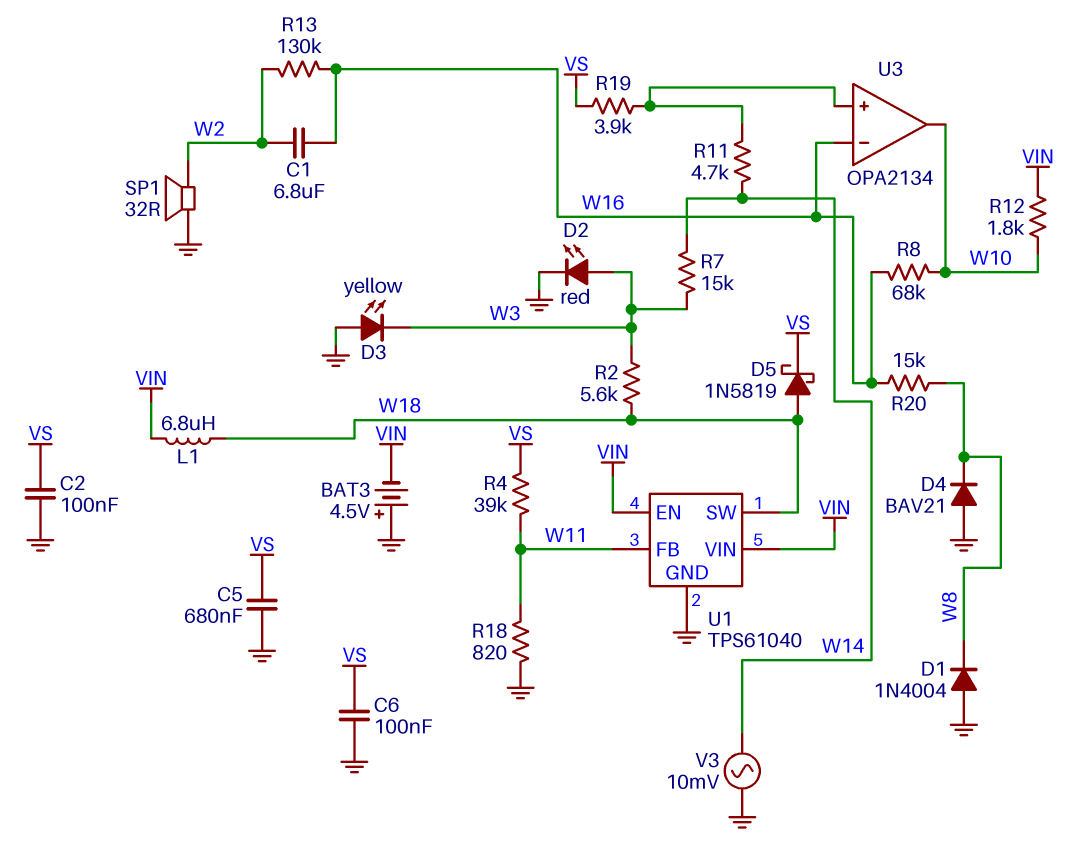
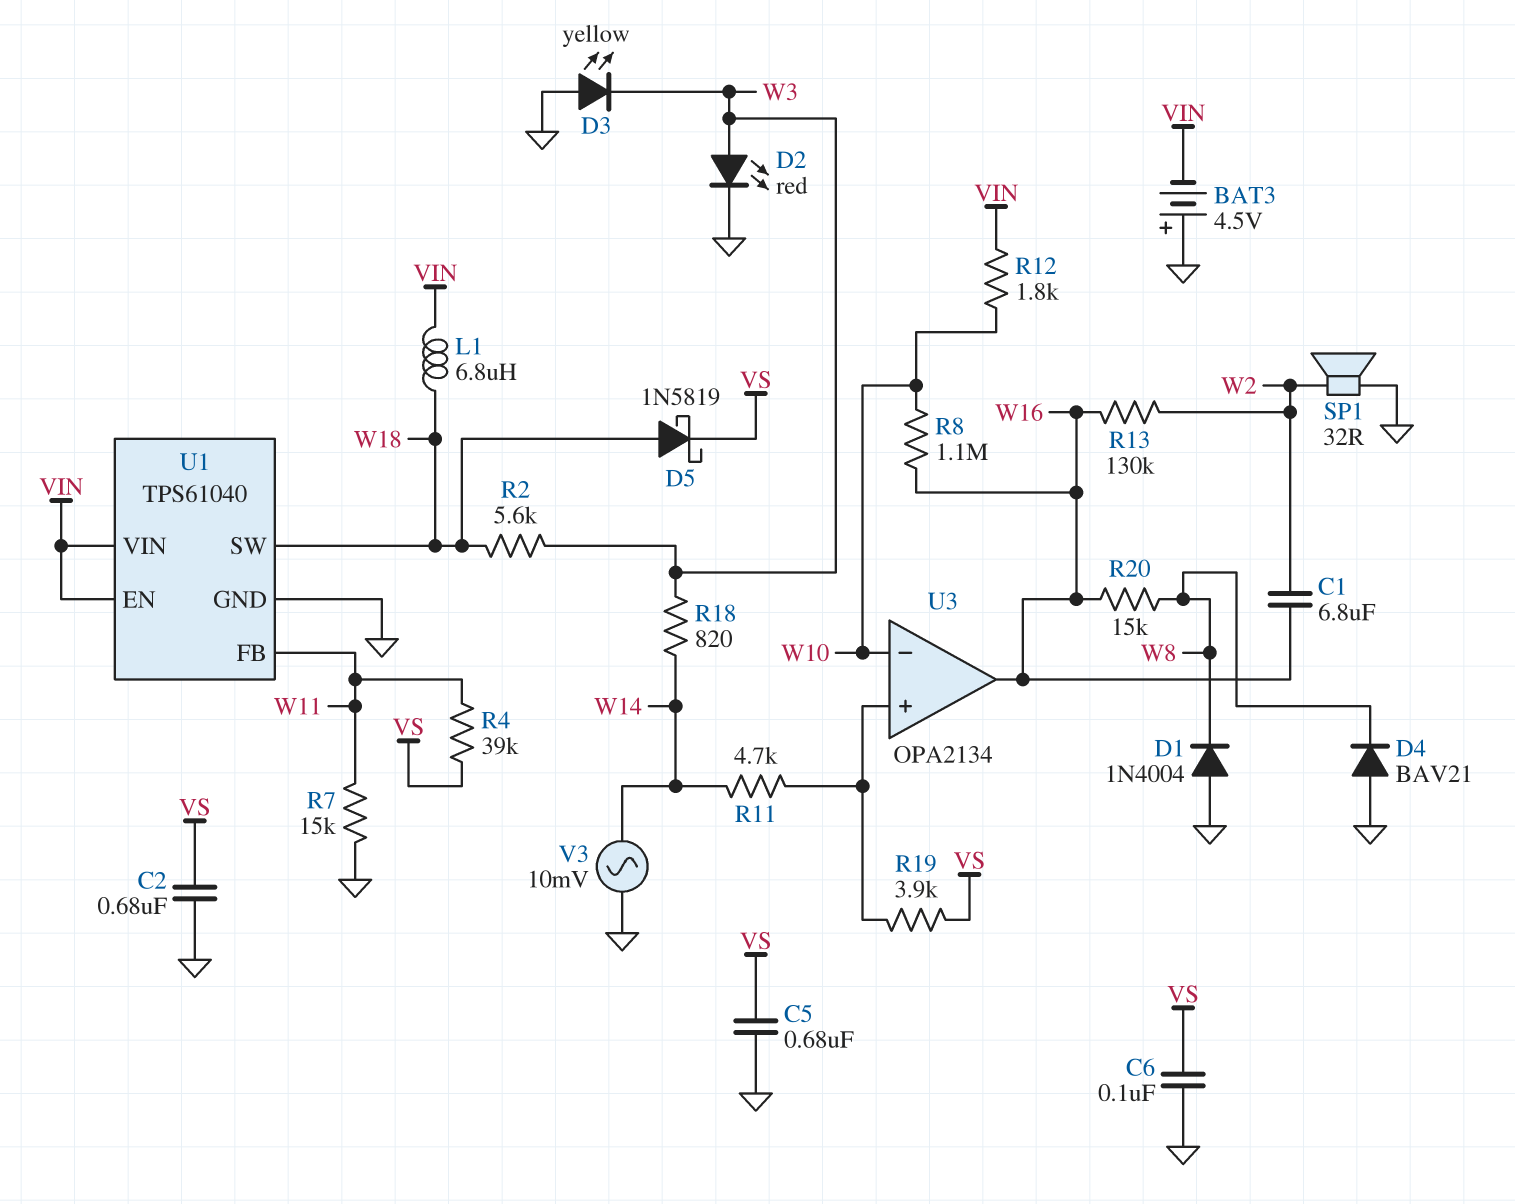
C2: 100nF (GND, VS) -> 680nF (GND, VS)
R7: 15k (W3, W14) -> 15k (GND, W11)
R8: 68k (W10, W16) -> 1.1M (W10, W16)
R18: 820 (GND, W11) -> 820 (W3, W14)
U3 pin in-: W16 -> W10
U3 pin out: W10 -> W16

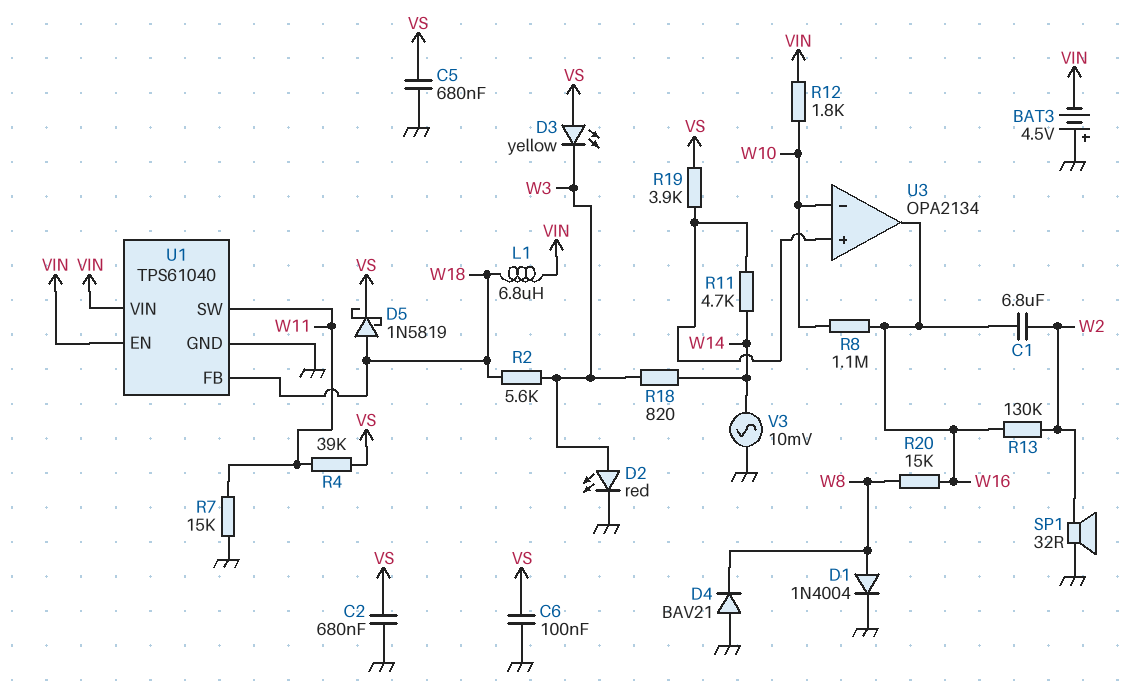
D1: diode 1N4004 (A GND, K W8) -> diode 1N4004 (A W8, K GND)
D3: LED yellow (A GND, K W3) -> LED yellow (A VS, K W3)
U1 pin FB: W11 -> W18
U1 pin SW: W18 -> W11

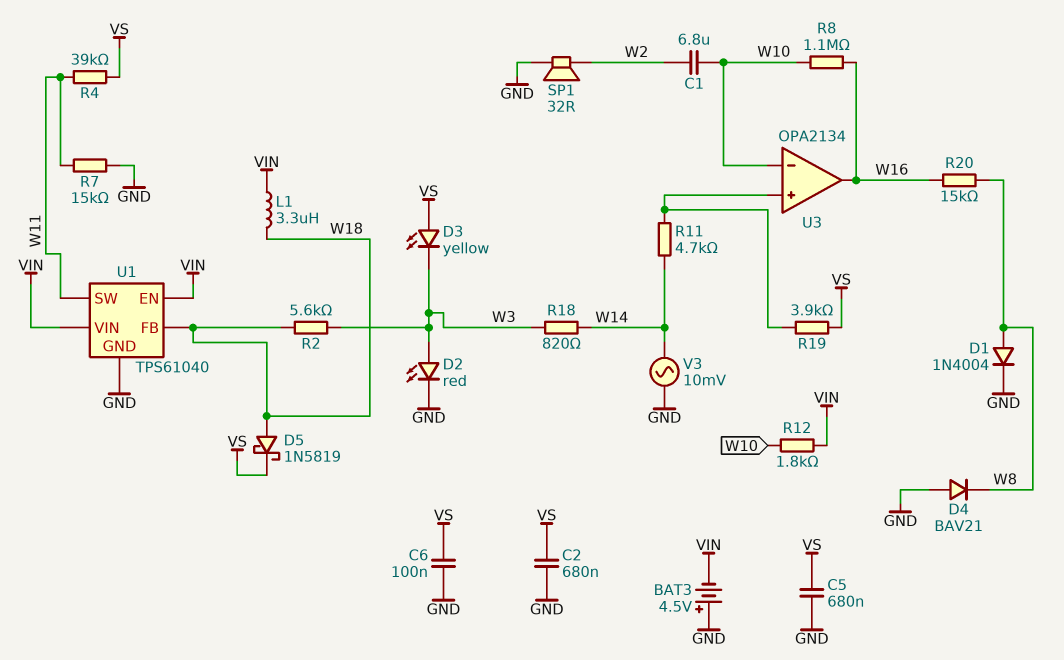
C1: 6.8uF (W2, W16) -> 6.8uF (W2, W10)
L1: 6.8uH (VIN, W18) -> 3.3uH (VIN, W18)
R13: 130k (W2, W16) -> none

